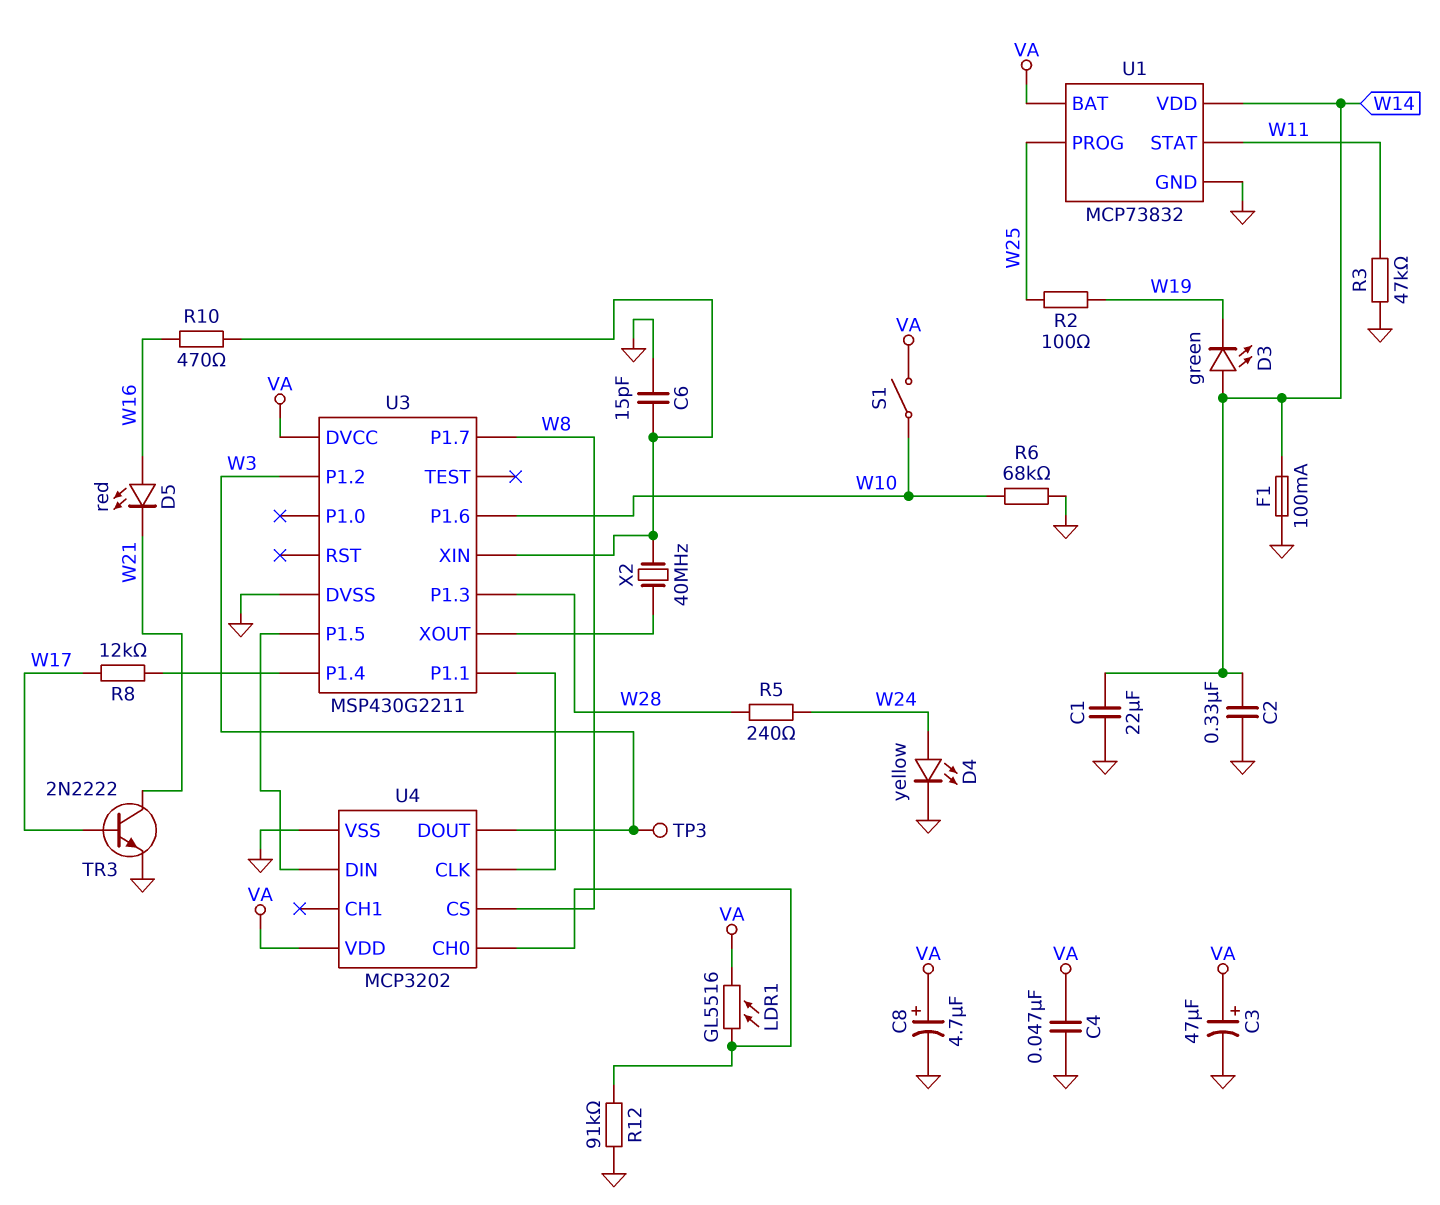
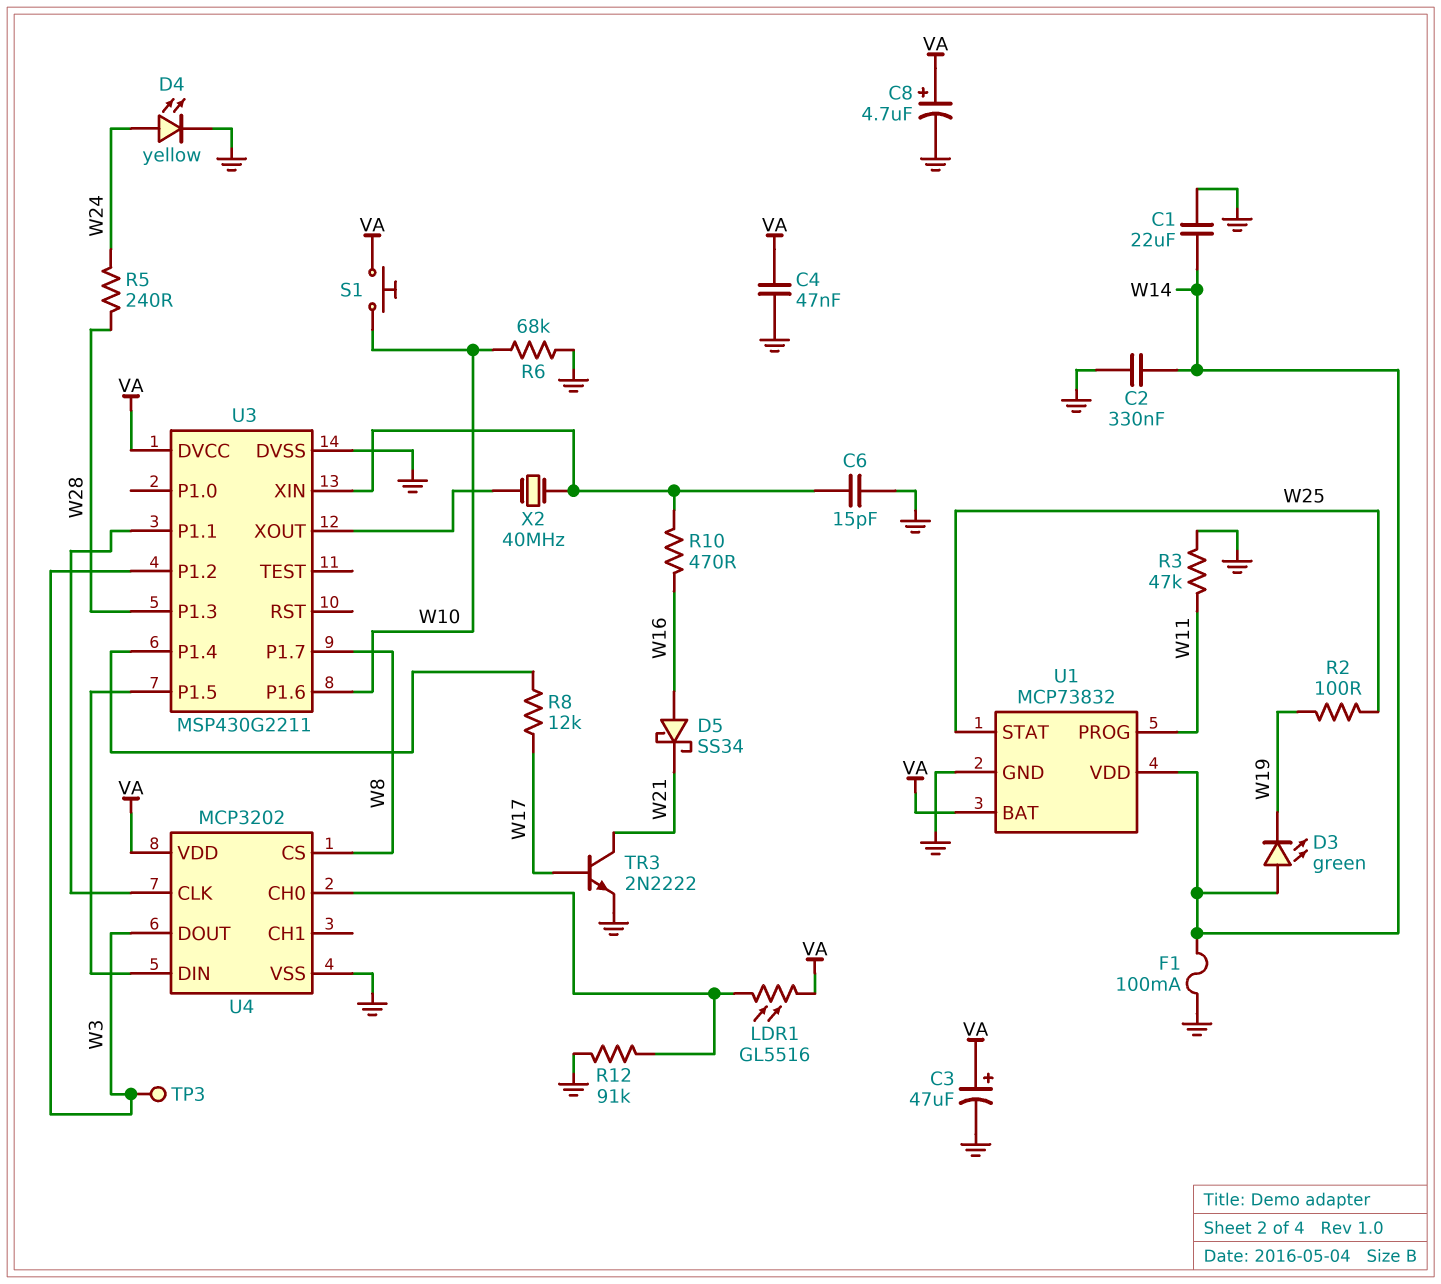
D5: LED red (A W16, K W21) -> schottky SS34 (A W16, K W21)
S1: switch (VA, W10) -> button (VA, W10)
U1 pin PROG: W25 -> W11
U1 pin STAT: W11 -> W25

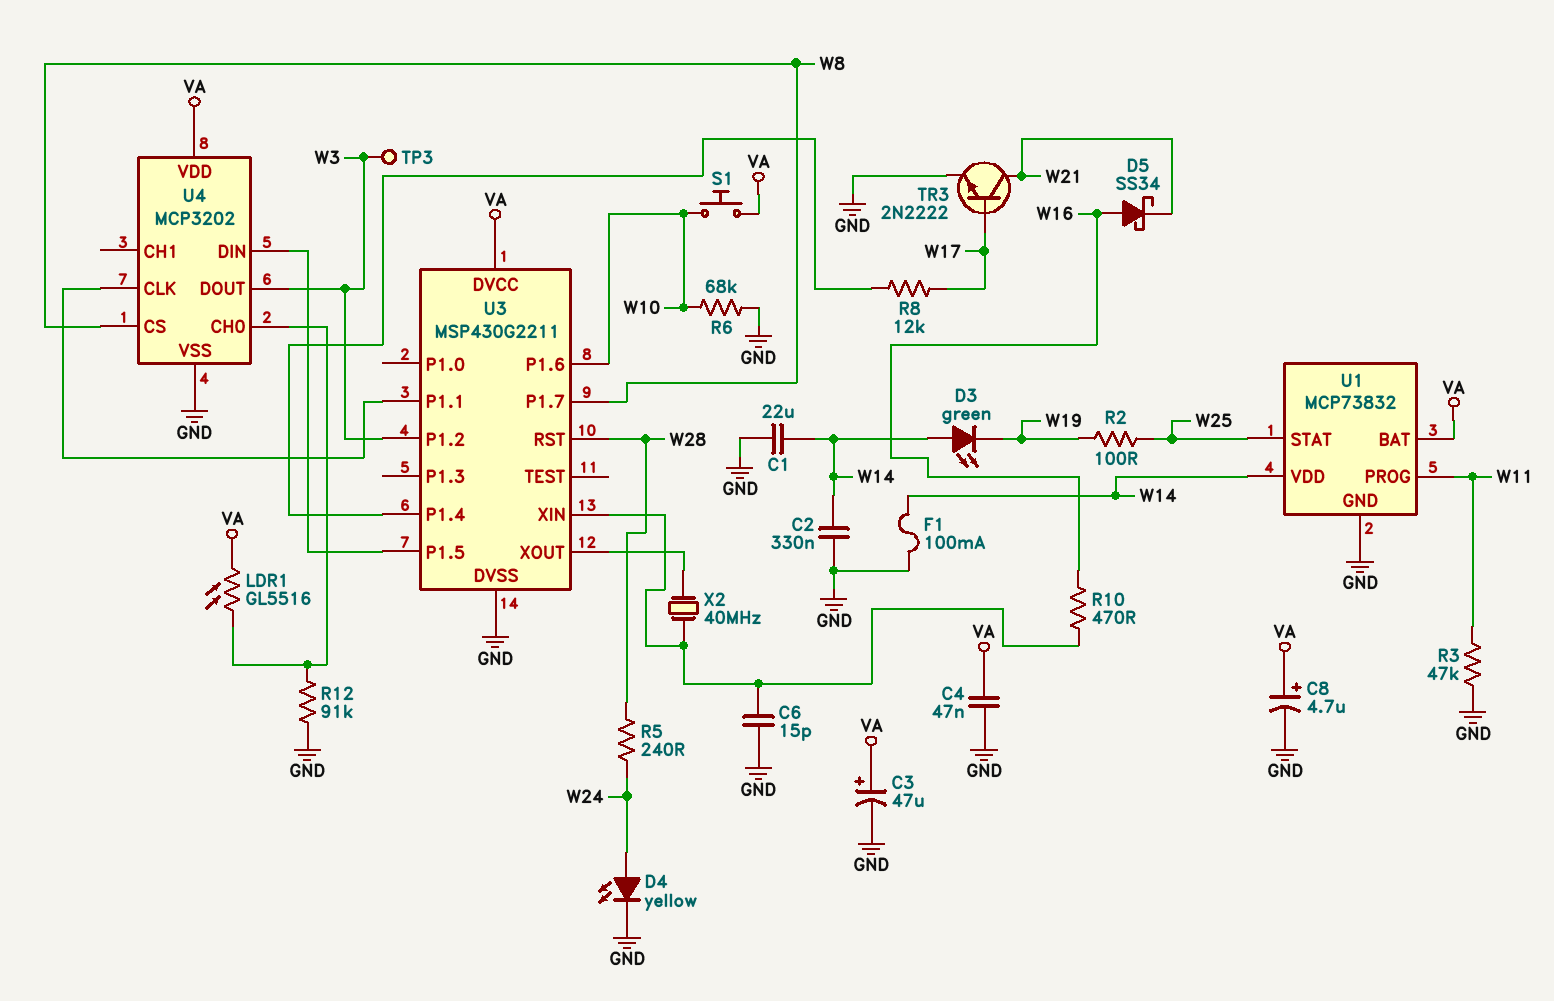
U3 pin P1.3: W28 -> none
U3 pin RST: none -> W28

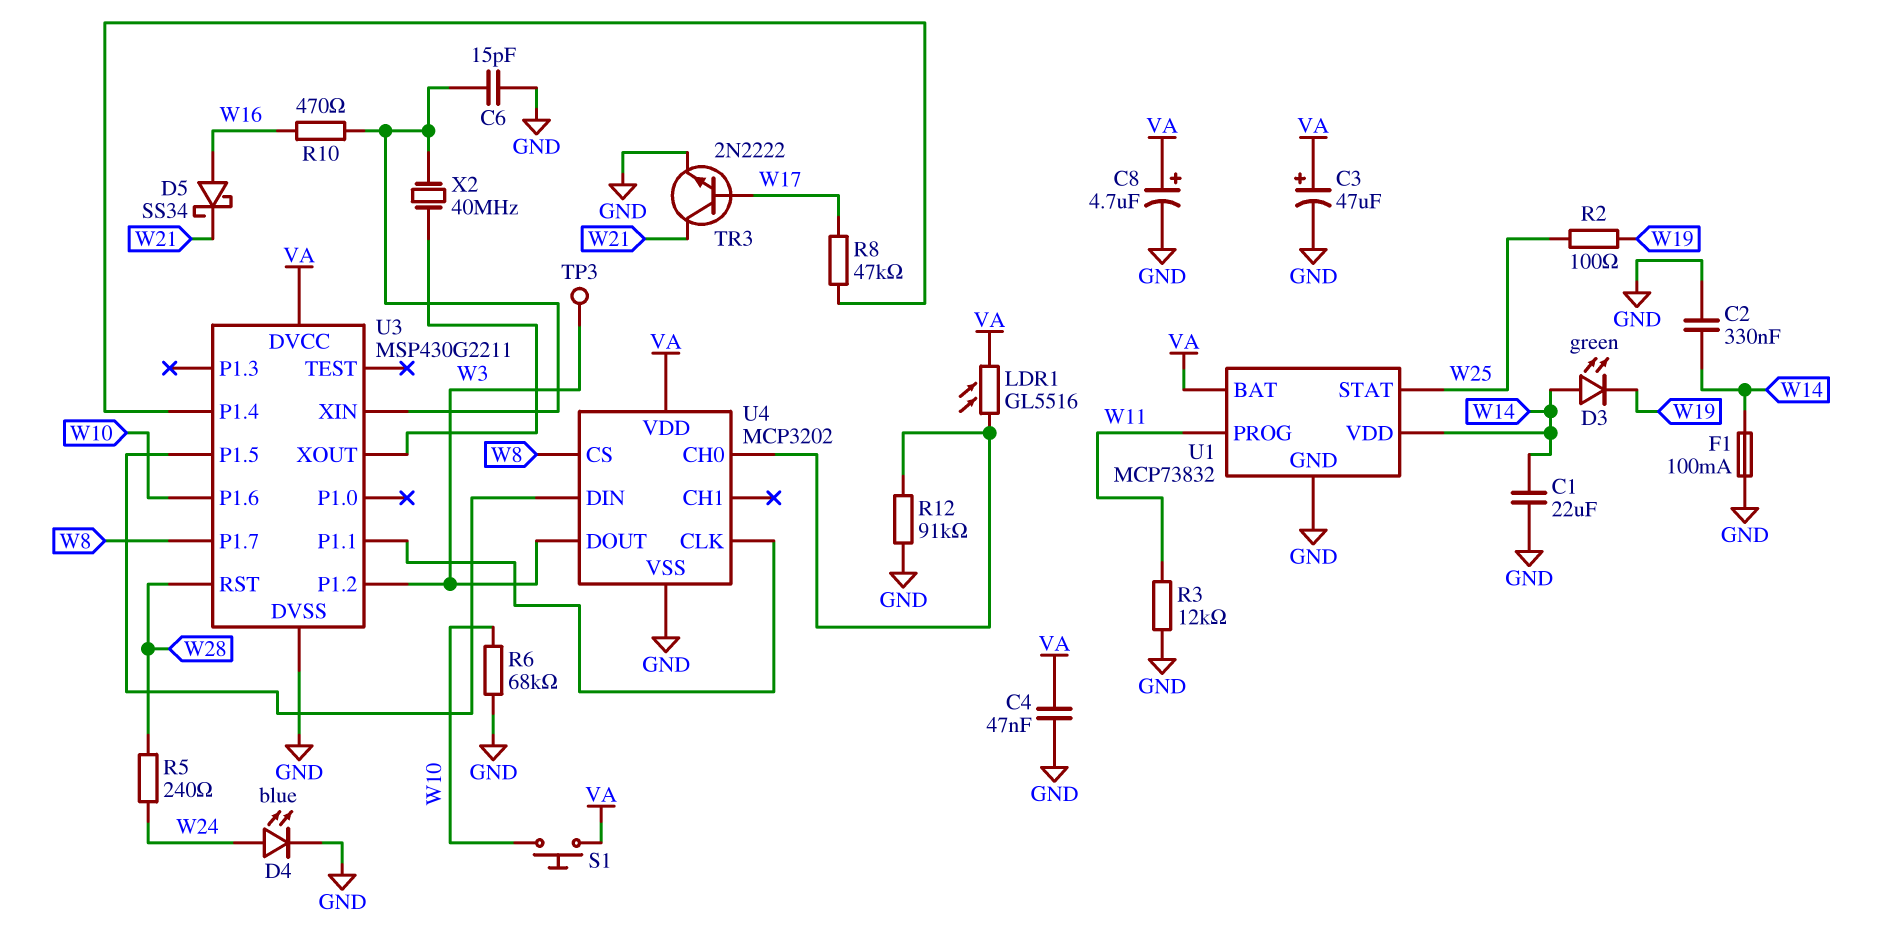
D4: LED yellow (A W24, K GND) -> LED blue (A W24, K GND)
R3: 47k (GND, W11) -> 12k (GND, W11)
R8: 12k (U3/P1.4, W17) -> 47k (U3/P1.4, W17)

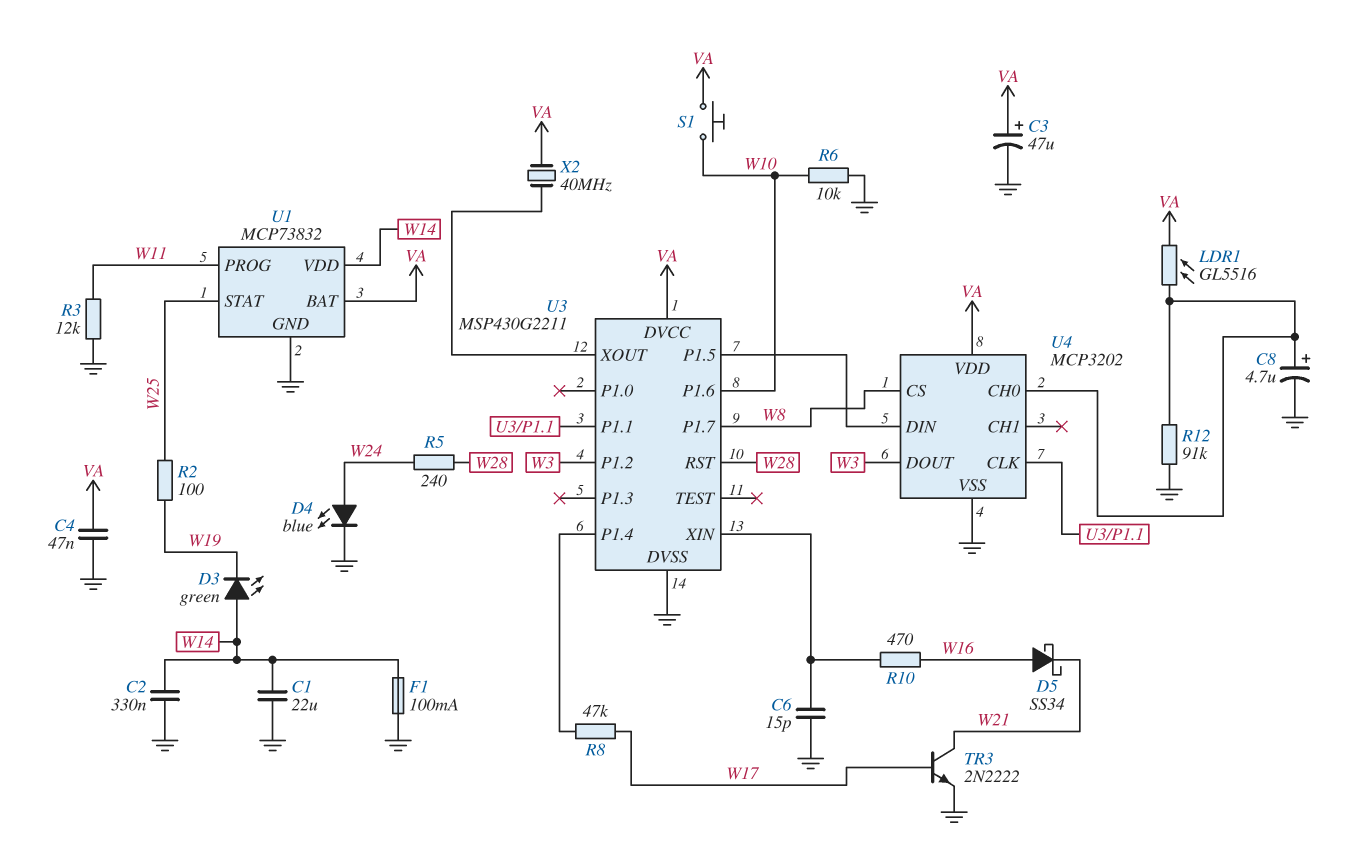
C8: 4.7uF (plus VA, minus GND) -> 4.7uF (plus U4/CH0, minus GND)
R6: 68k (GND, W10) -> 10k (GND, W10)
TP3: test point (W3) -> none
X2: 40MHz (U3/XIN, U3/XOUT) -> 40MHz (U3/XOUT, VA)

